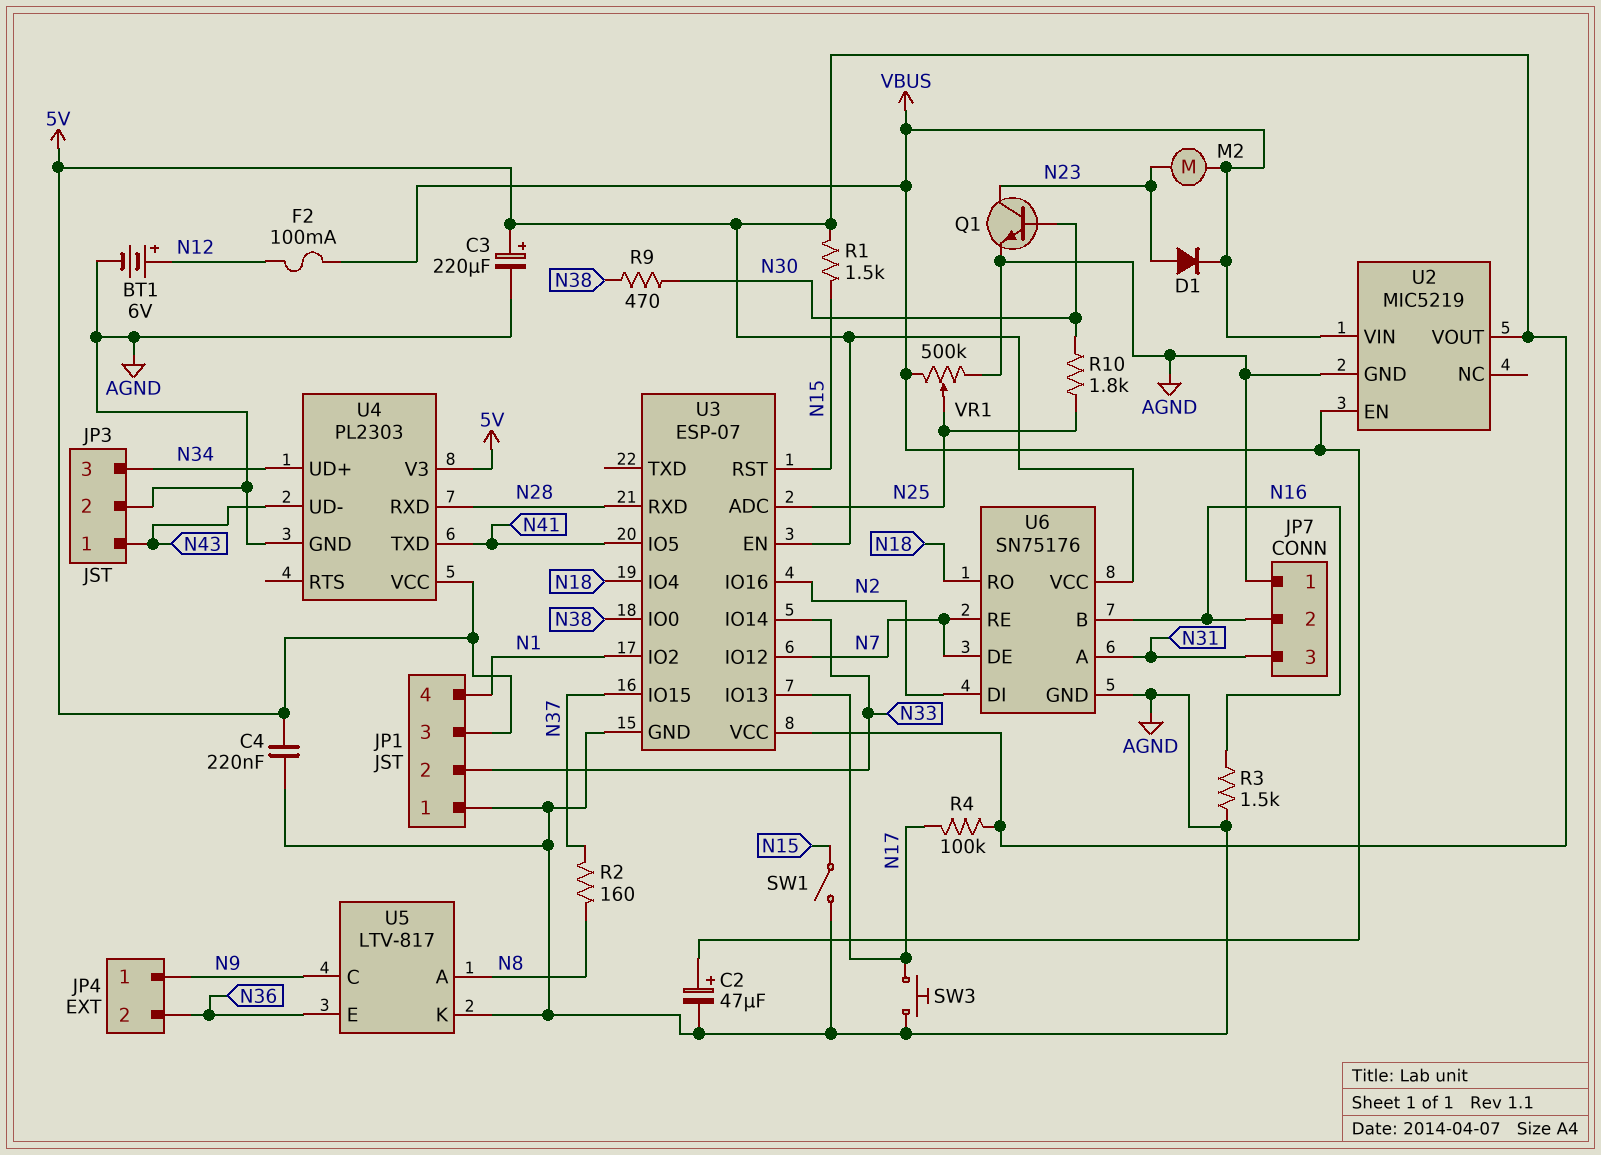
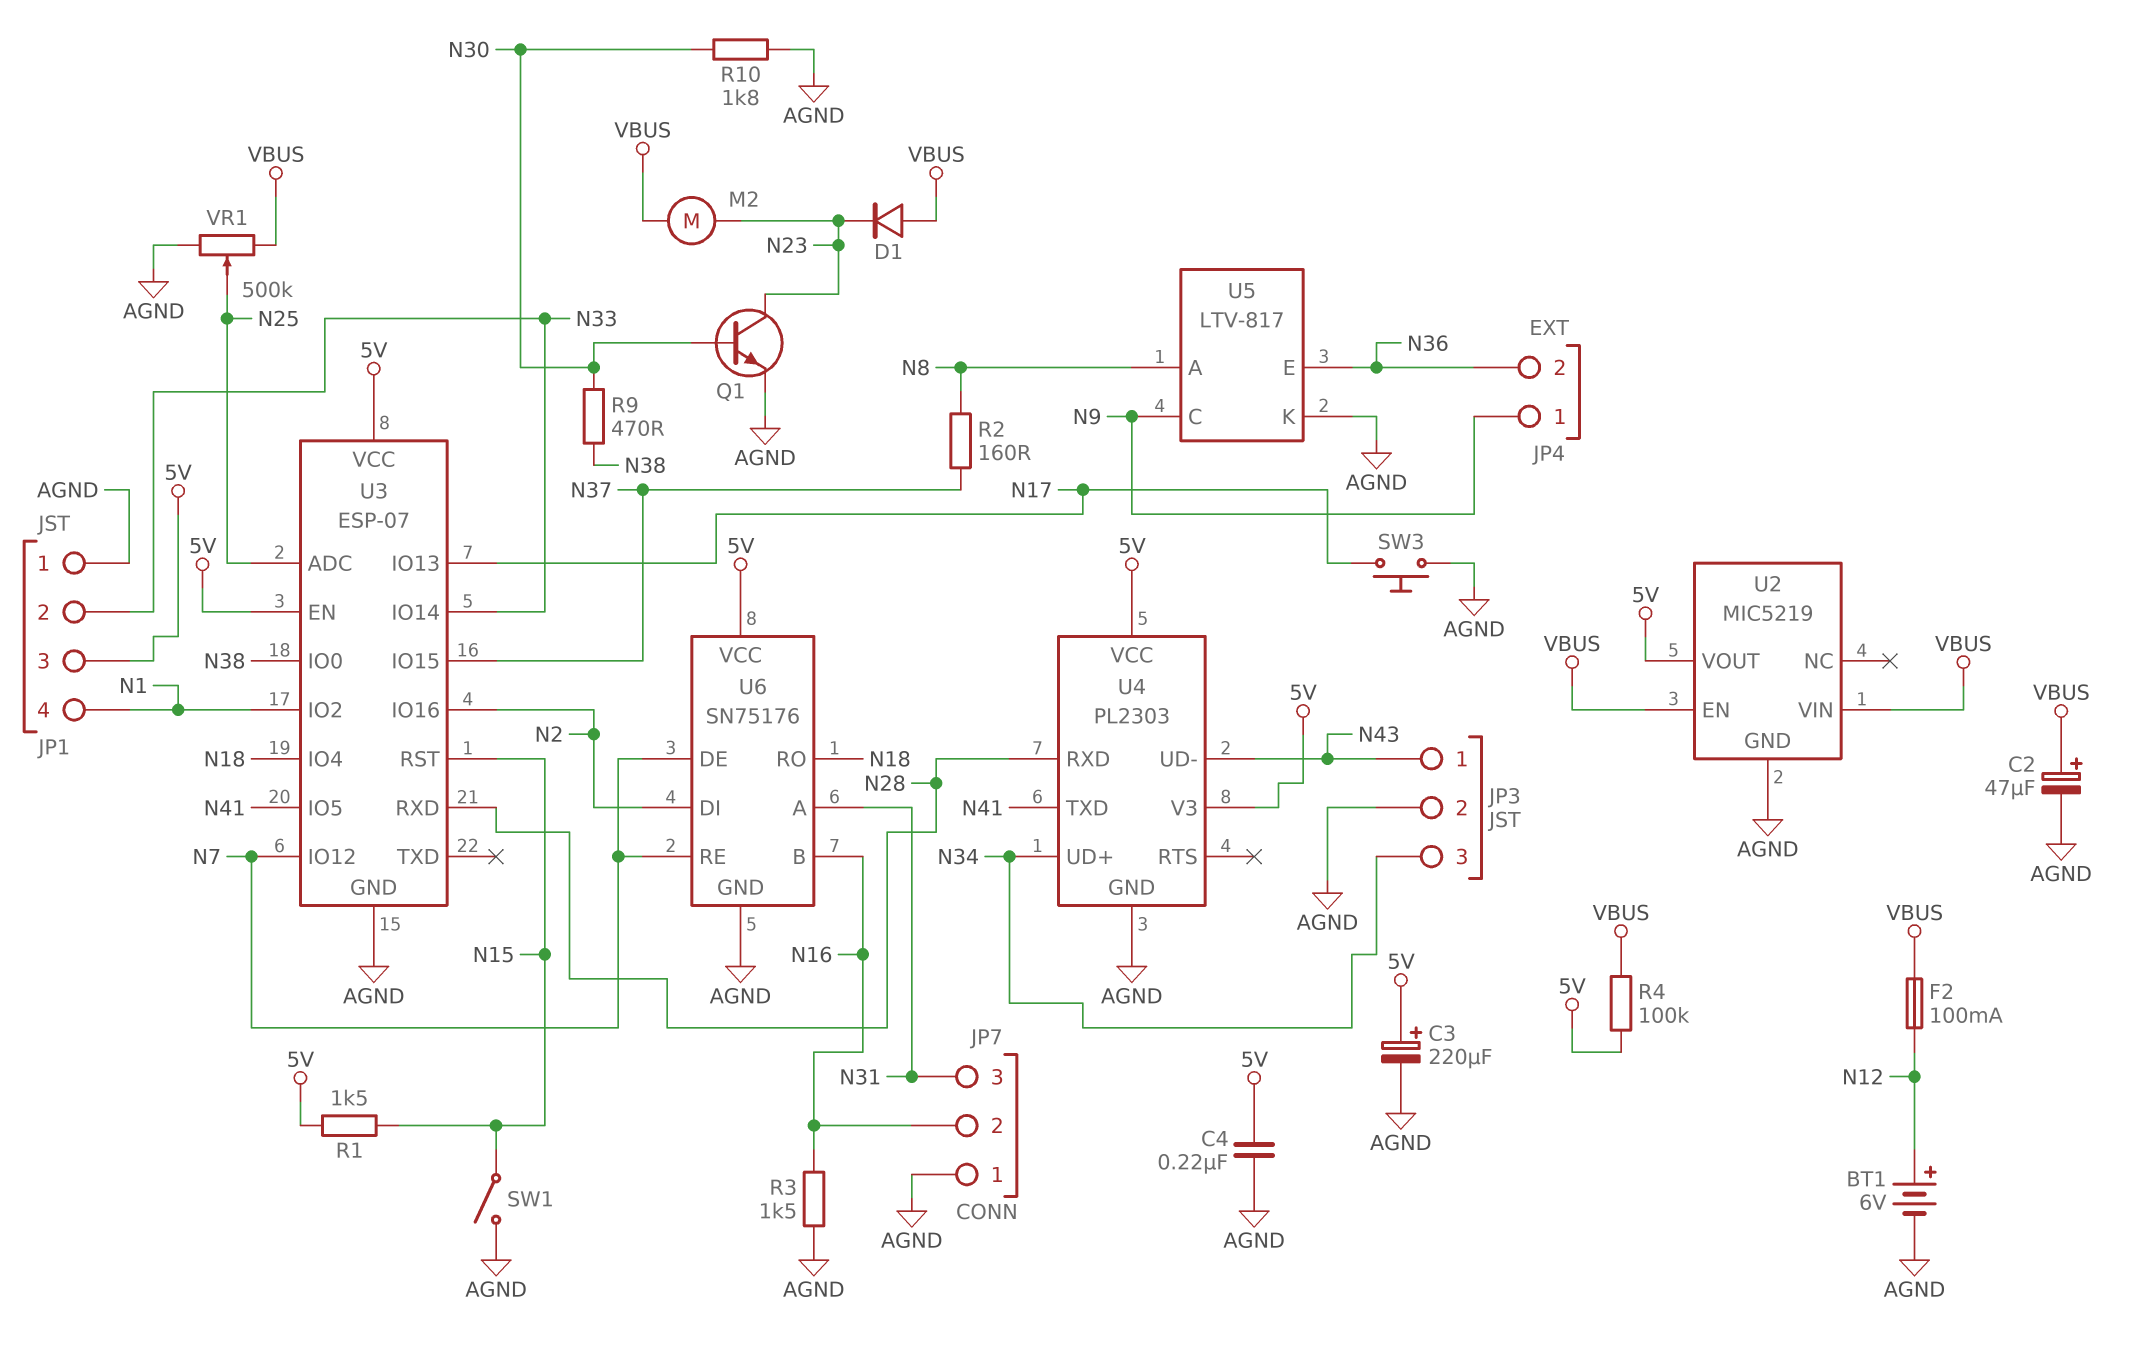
D1: diode (A N23, K VBUS) -> diode (A VBUS, K N23)
R4: 100k (5V, N17) -> 100k (5V, VBUS)
R10: 1.8k (N25, N30) -> 1.8k (AGND, N30)

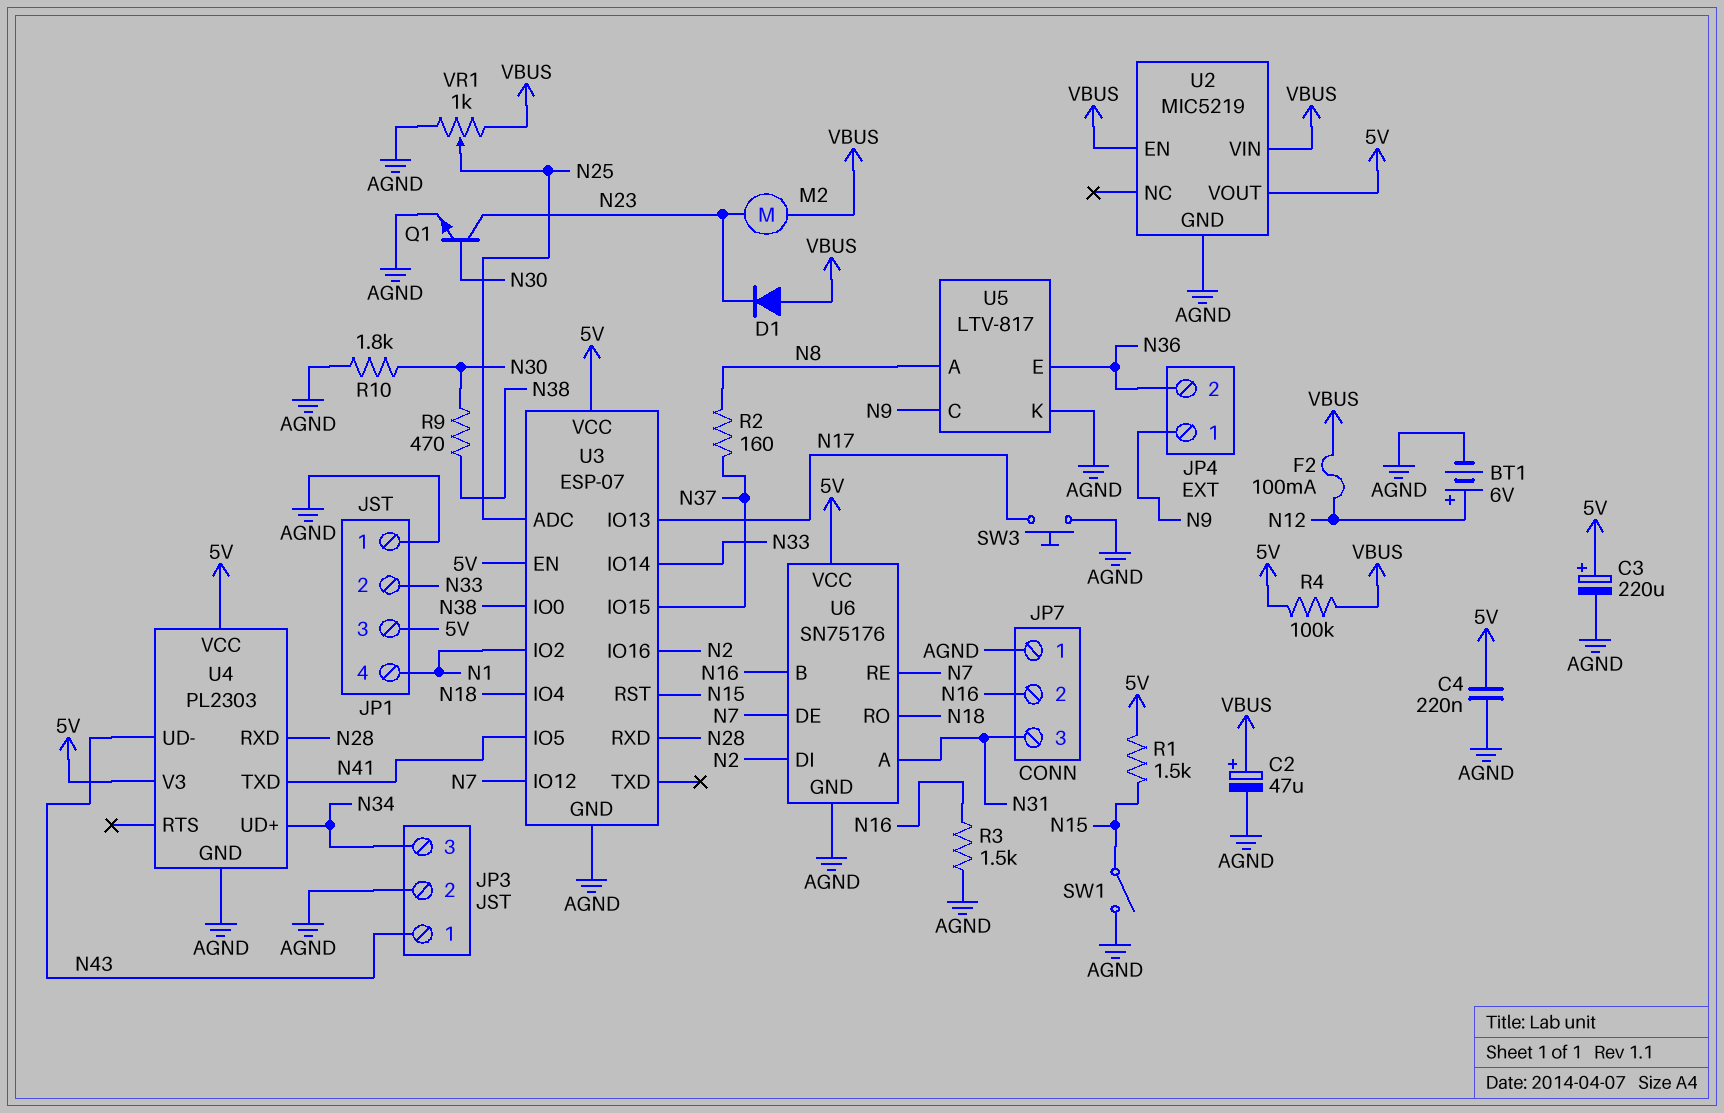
VR1: 500k (AGND, VBUS, wiper N25) -> 1k (AGND, VBUS, wiper N25)

